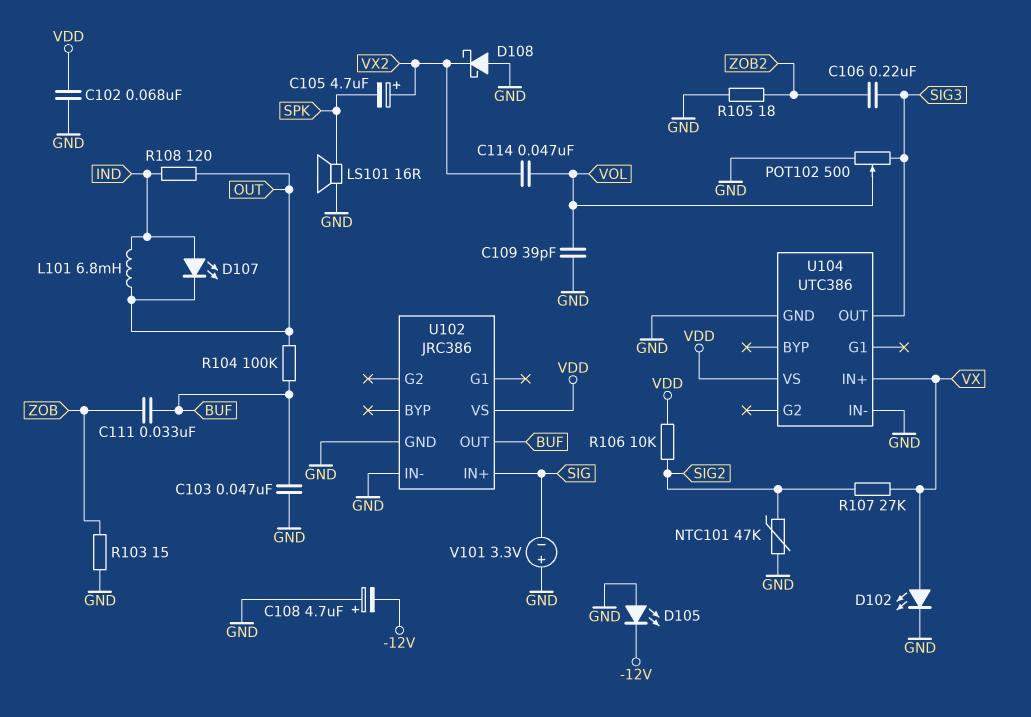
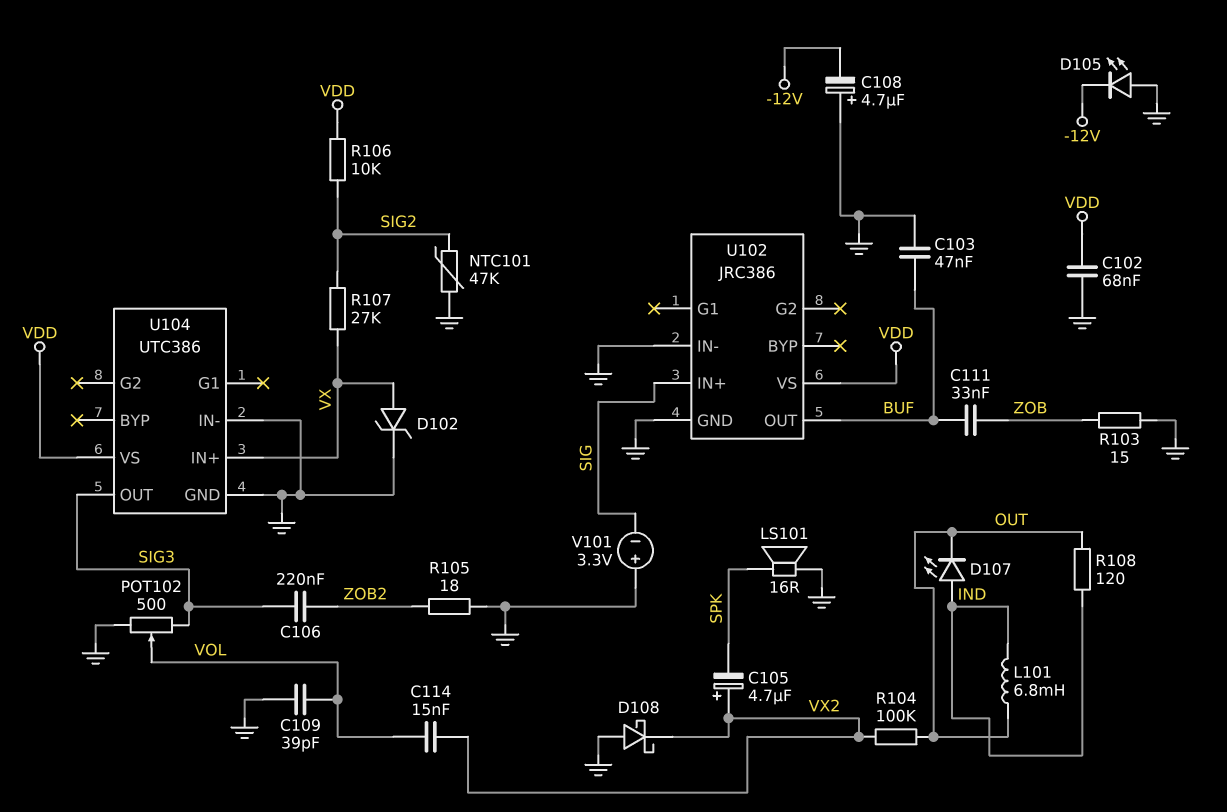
C114: 47nF (VOL, VX2) -> 15nF (VOL, VX2)
D102: LED (A VX, K GND) -> zener (A VX, K GND)
R104: 100k (BUF, OUT) -> 100k (OUT, VX2)

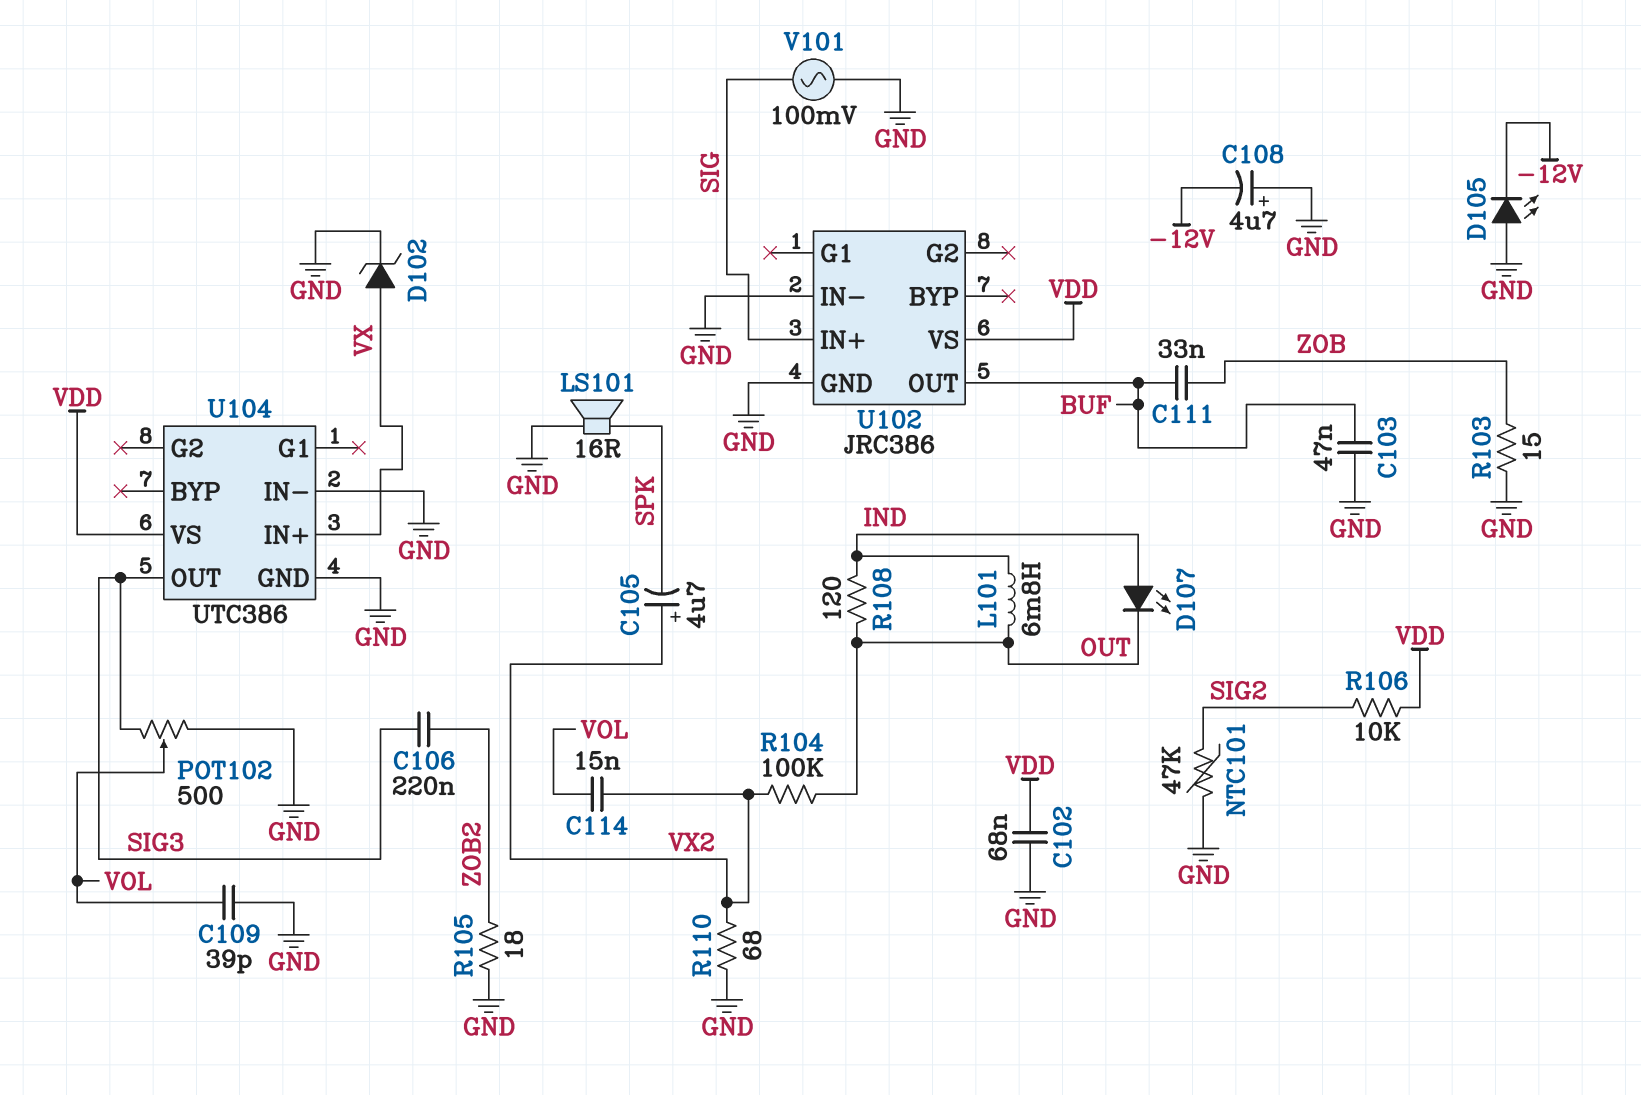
D108: schottky (A GND, K VX2) -> none
R107: 27k (SIG2, VX) -> none
R110: none -> 68 (GND, VX2)
V101: 3.3V (plus GND, minus SIG) -> AC 100mV (GND, SIG)

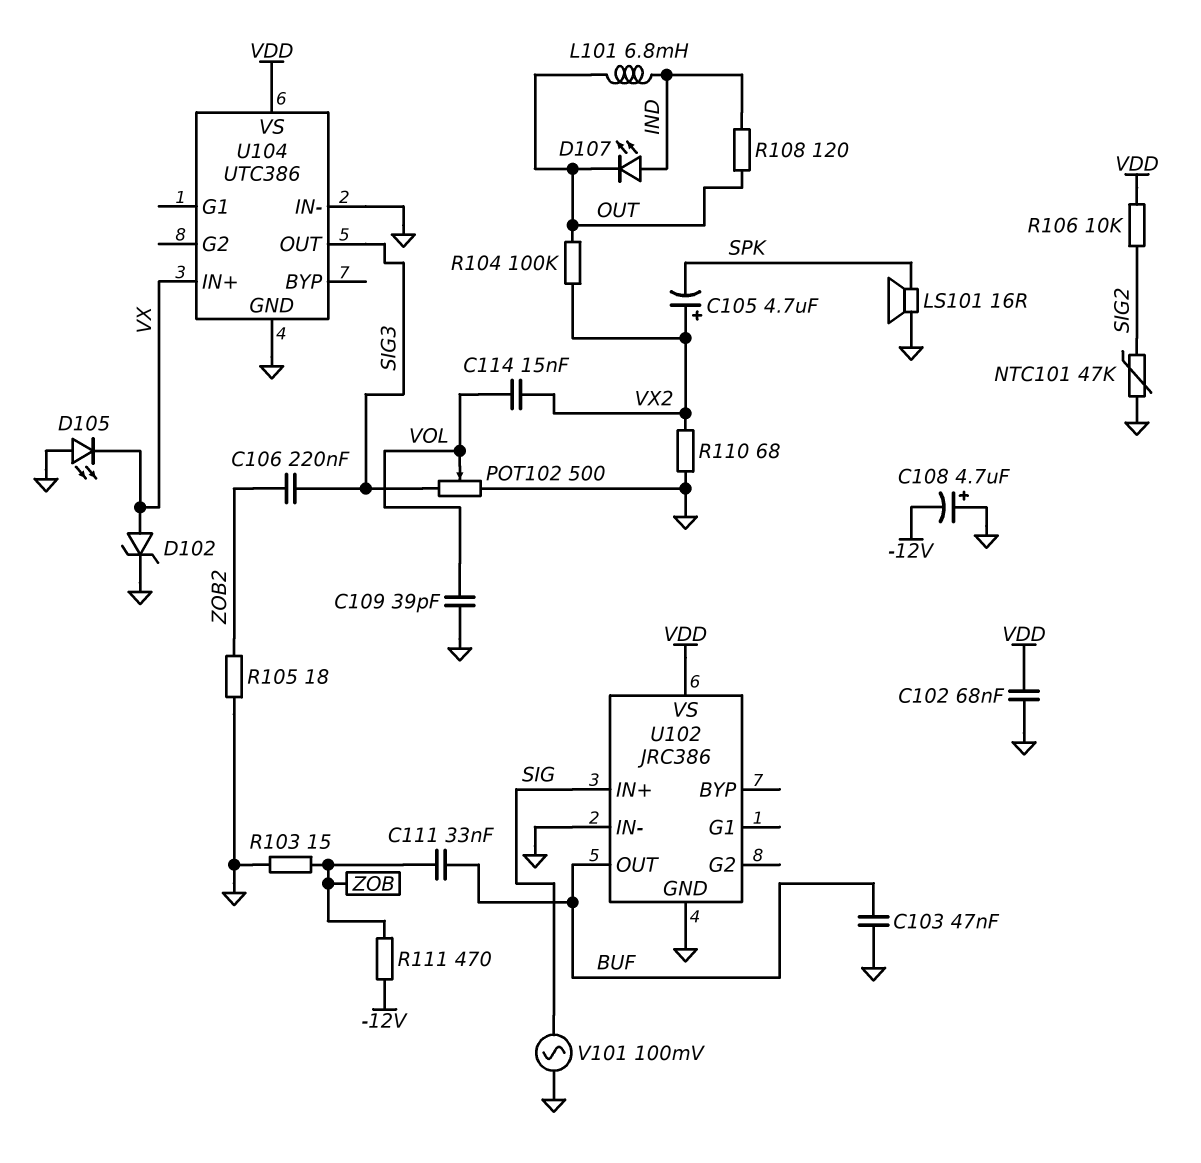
D105: LED (A GND, K -12V) -> LED (A GND, K VX)
R111: none -> 470 (-12V, ZOB)

